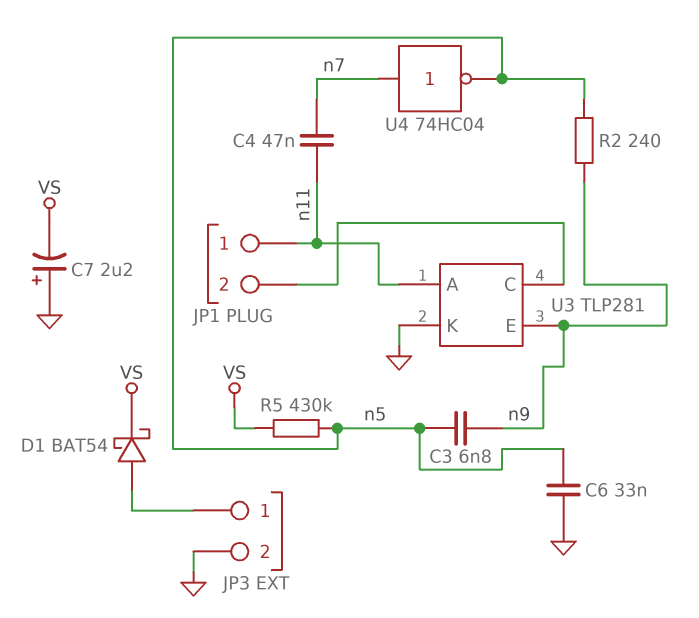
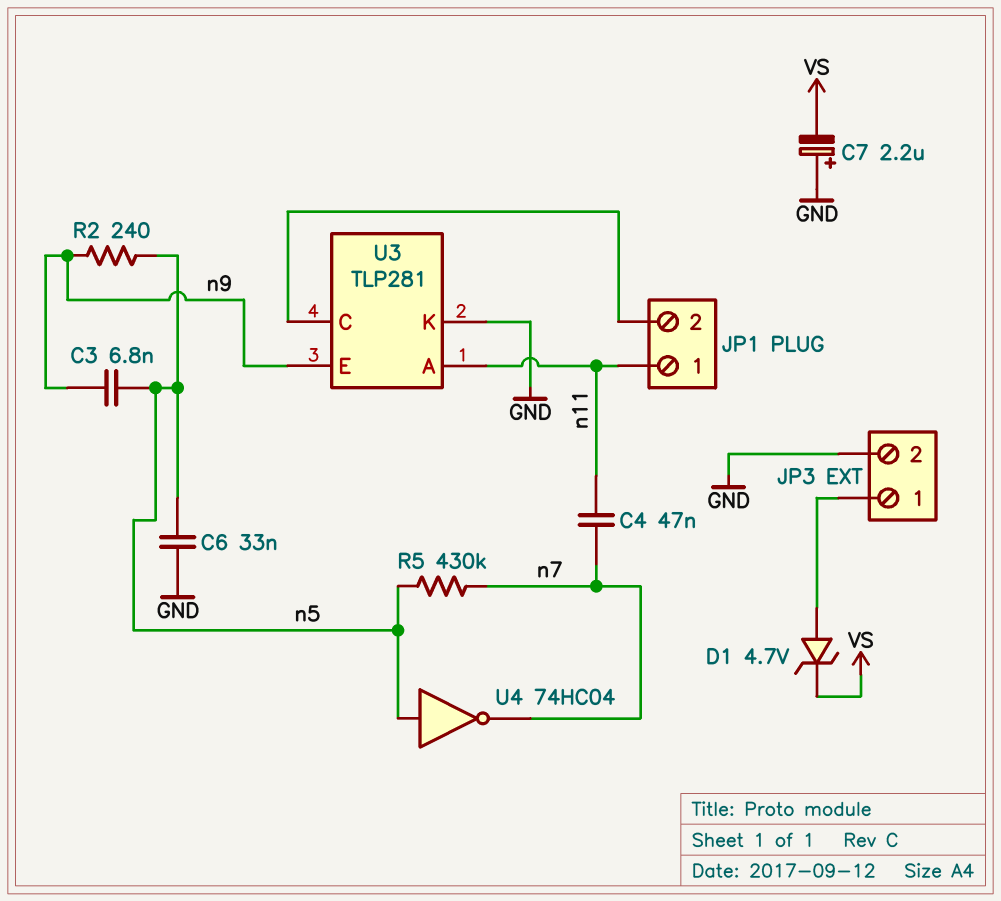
D1: schottky BAT54 (A JP3/1, K VS) -> zener 4.7V (A JP3/1, K VS)
R5: 430k (VS, n5) -> 430k (n5, n7)
U4: NOT 74HC04 (in n7, out n5) -> NOT 74HC04 (in n5, out n7)

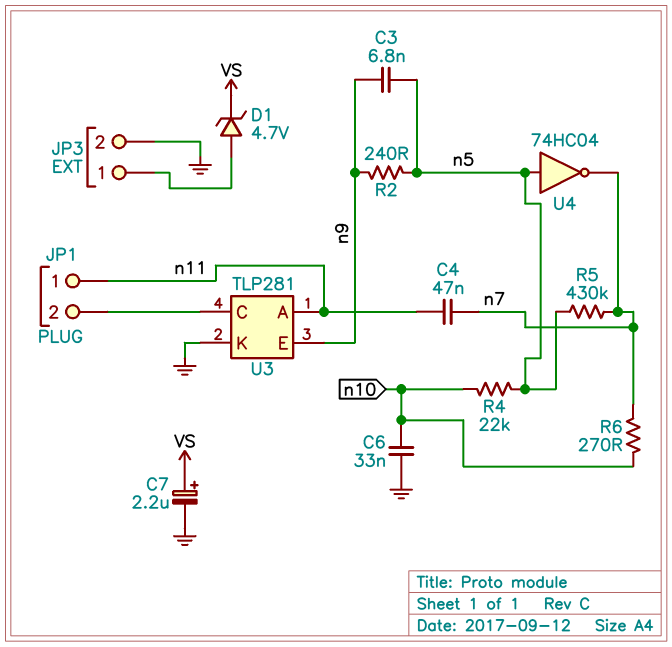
C6: 33nF (GND, n5) -> 33nF (GND, n10)
C7: 2.2uF (plus GND, minus VS) -> 2.2uF (plus VS, minus GND)
R4: none -> 22k (n5, n10)
R6: none -> 270 (n7, n10)

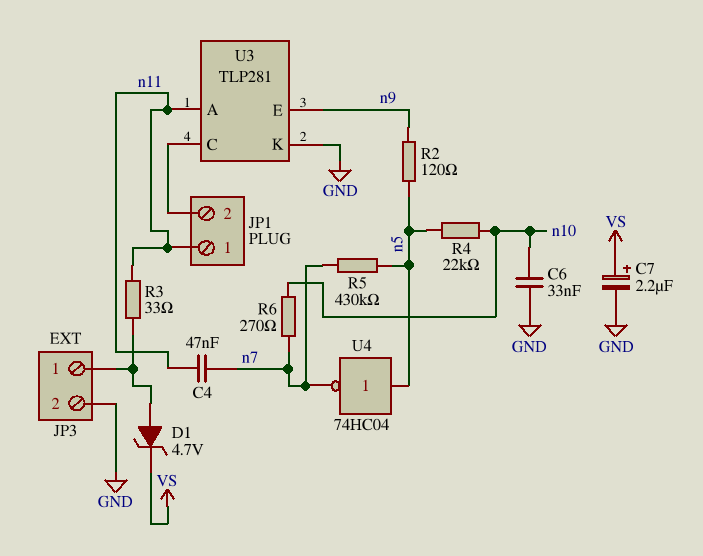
C3: 6.8nF (n5, n9) -> none
R2: 240 (n5, n9) -> 120 (n5, n9)
R3: none -> 33 (JP3/1, n11)

